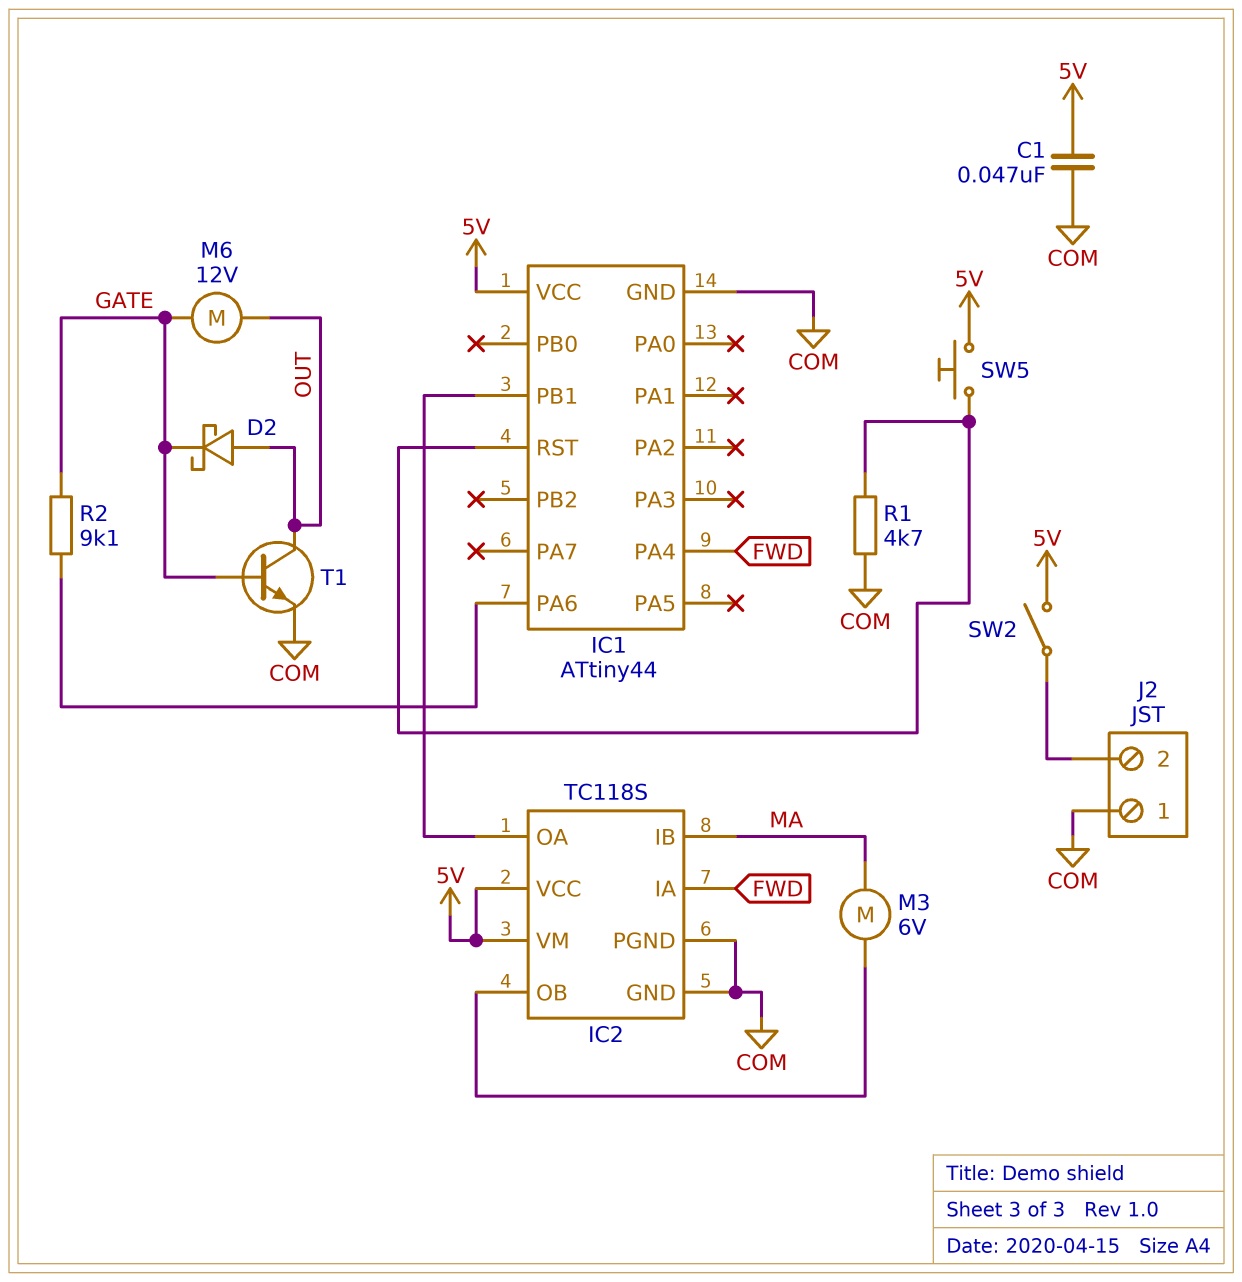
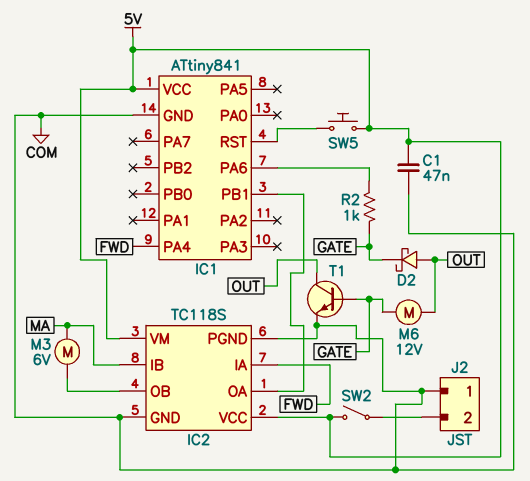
IC1: ATtiny44 -> ATtiny841
R1: 4.7k (COM, IC1/RST) -> none
R2: 9.1k (GATE, IC1/PA6) -> 1k (GATE, IC1/PA6)

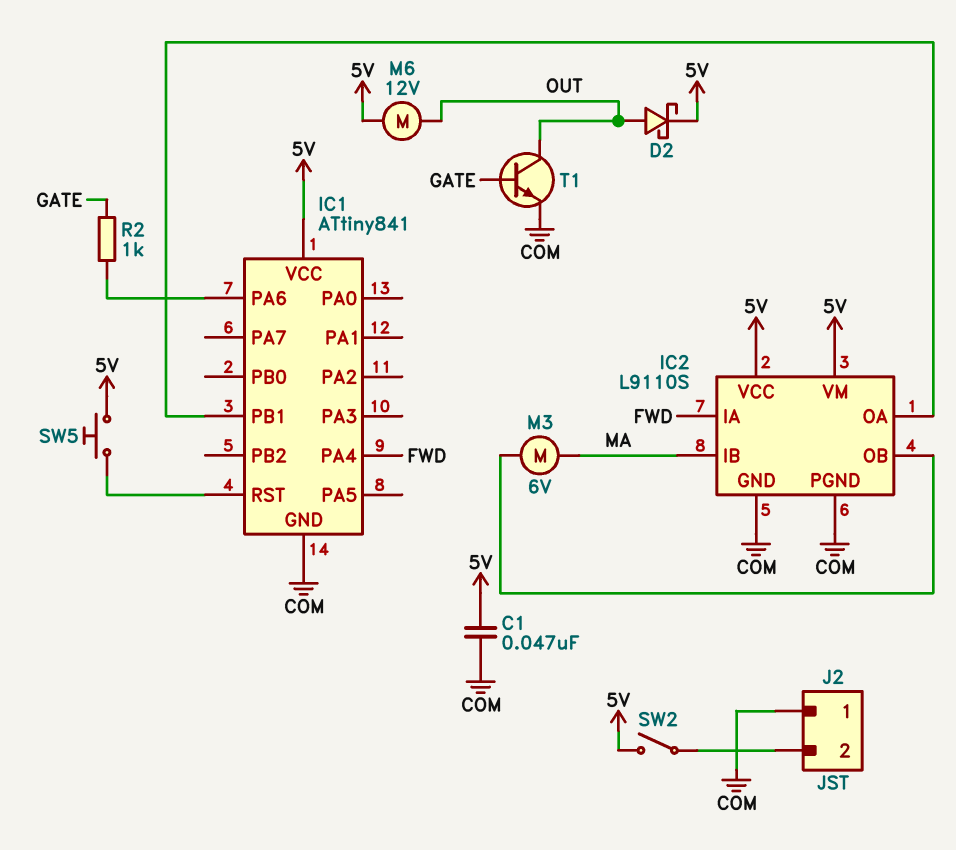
D2: schottky (A OUT, K GATE) -> schottky (A OUT, K 5V)
IC2: TC118S -> L9110S
M6: motor 12V (GATE, OUT) -> motor 12V (5V, OUT)

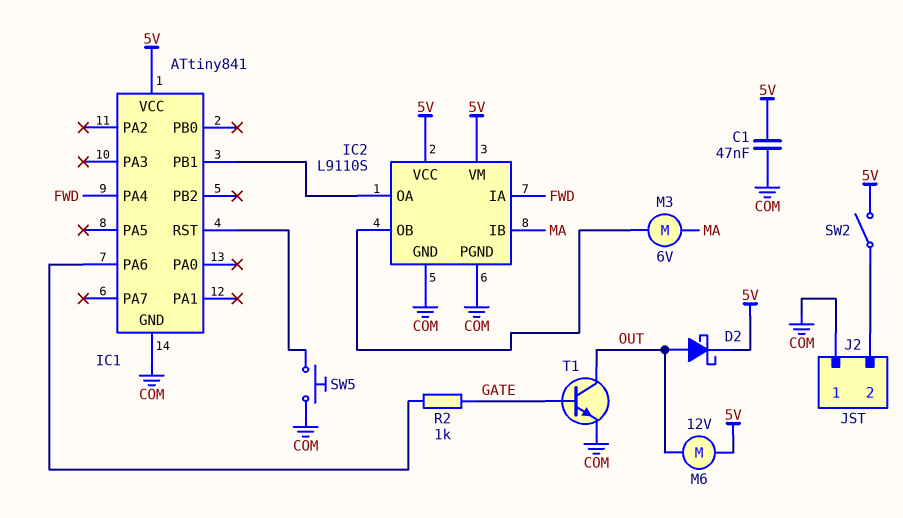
SW5: button (5V, IC1/RST) -> button (COM, IC1/RST)

